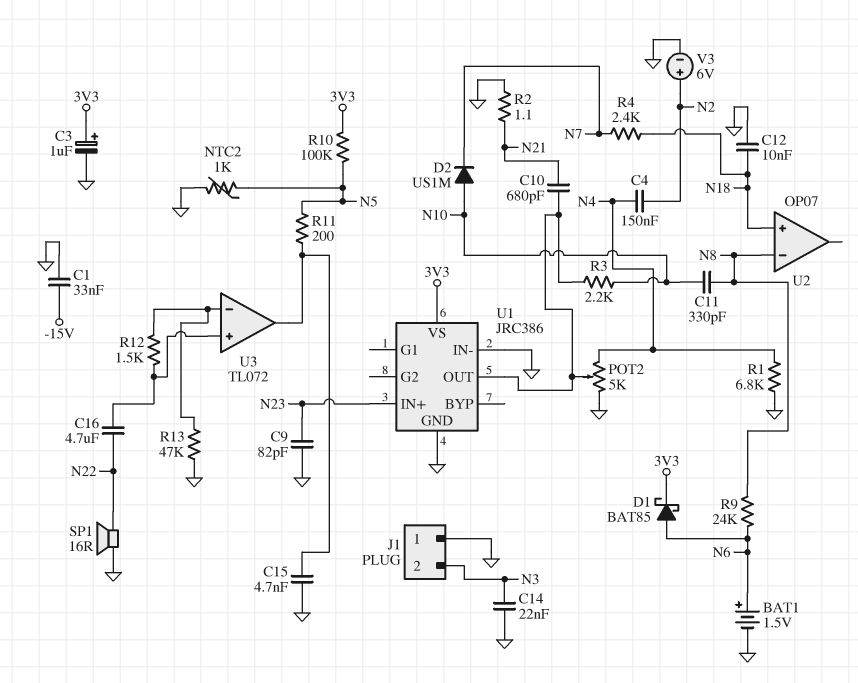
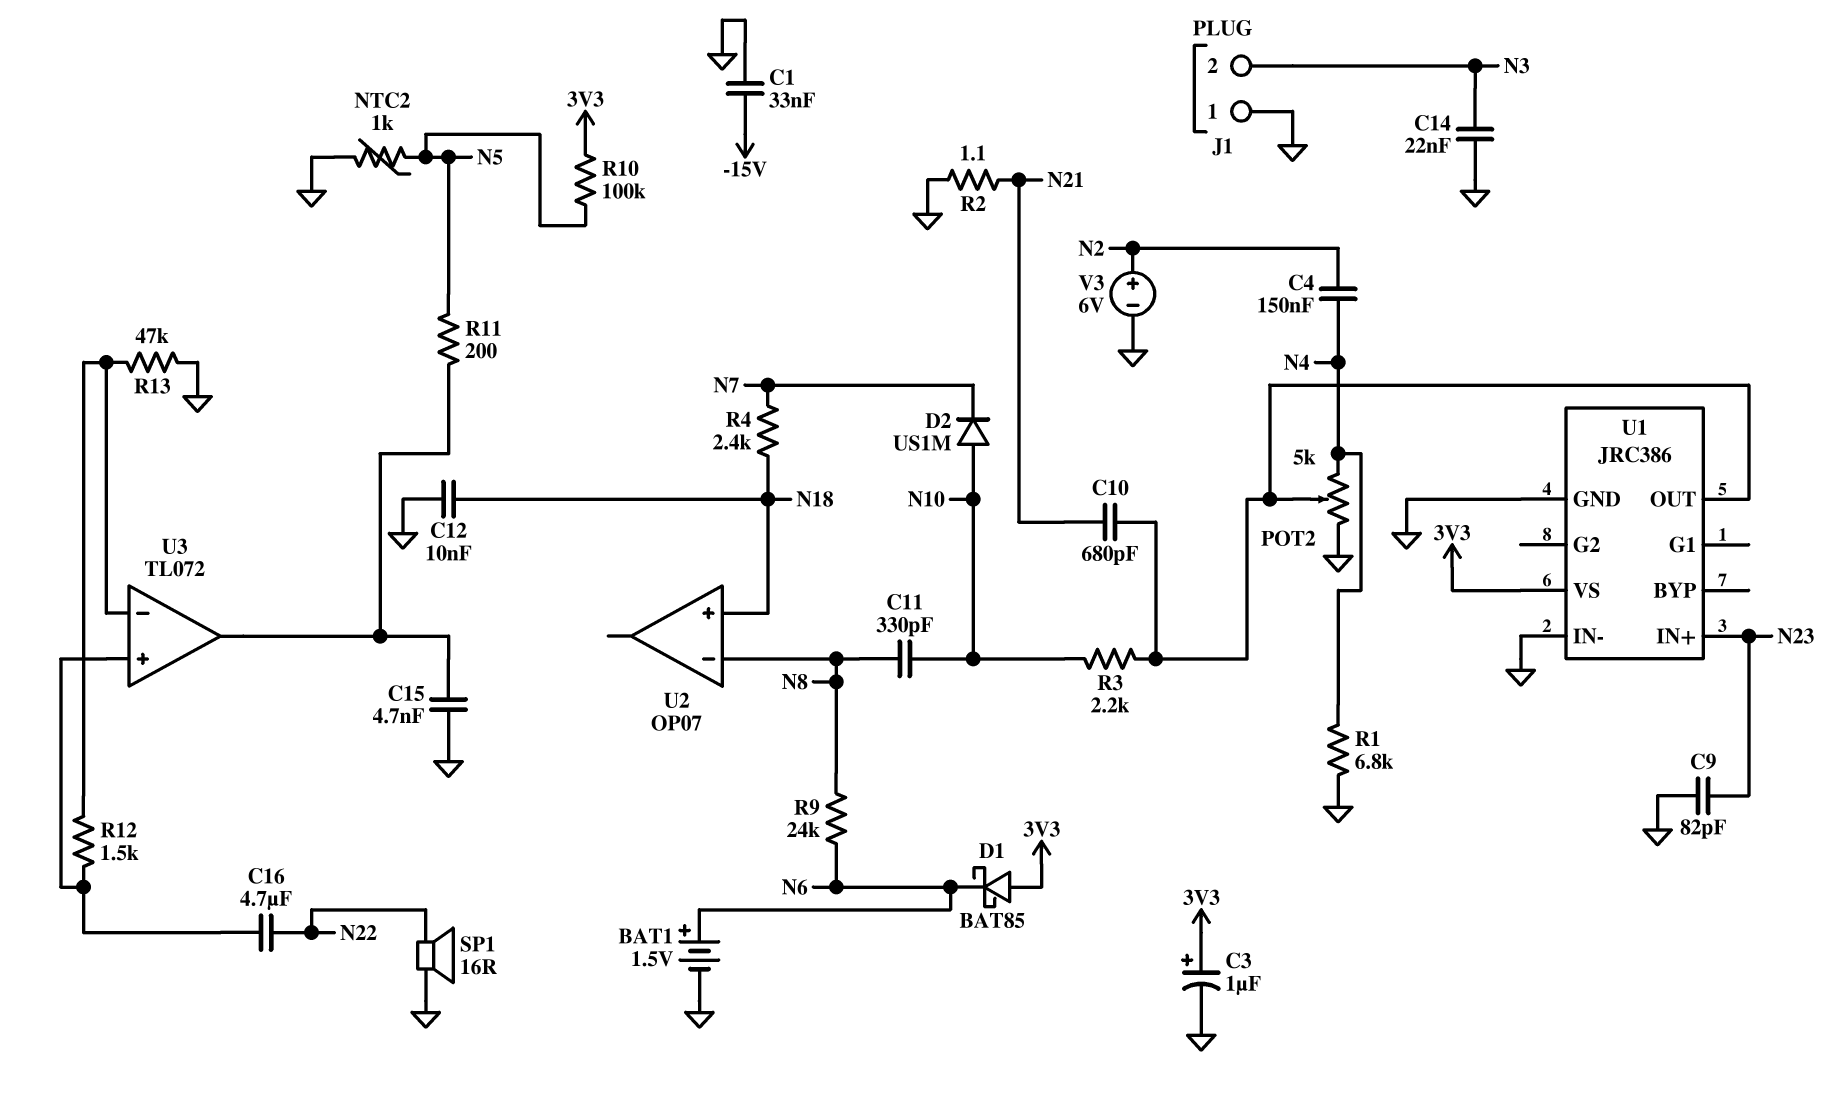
D1: schottky BAT85 (A N6, K 3V3) -> schottky BAT85 (A 3V3, K N6)

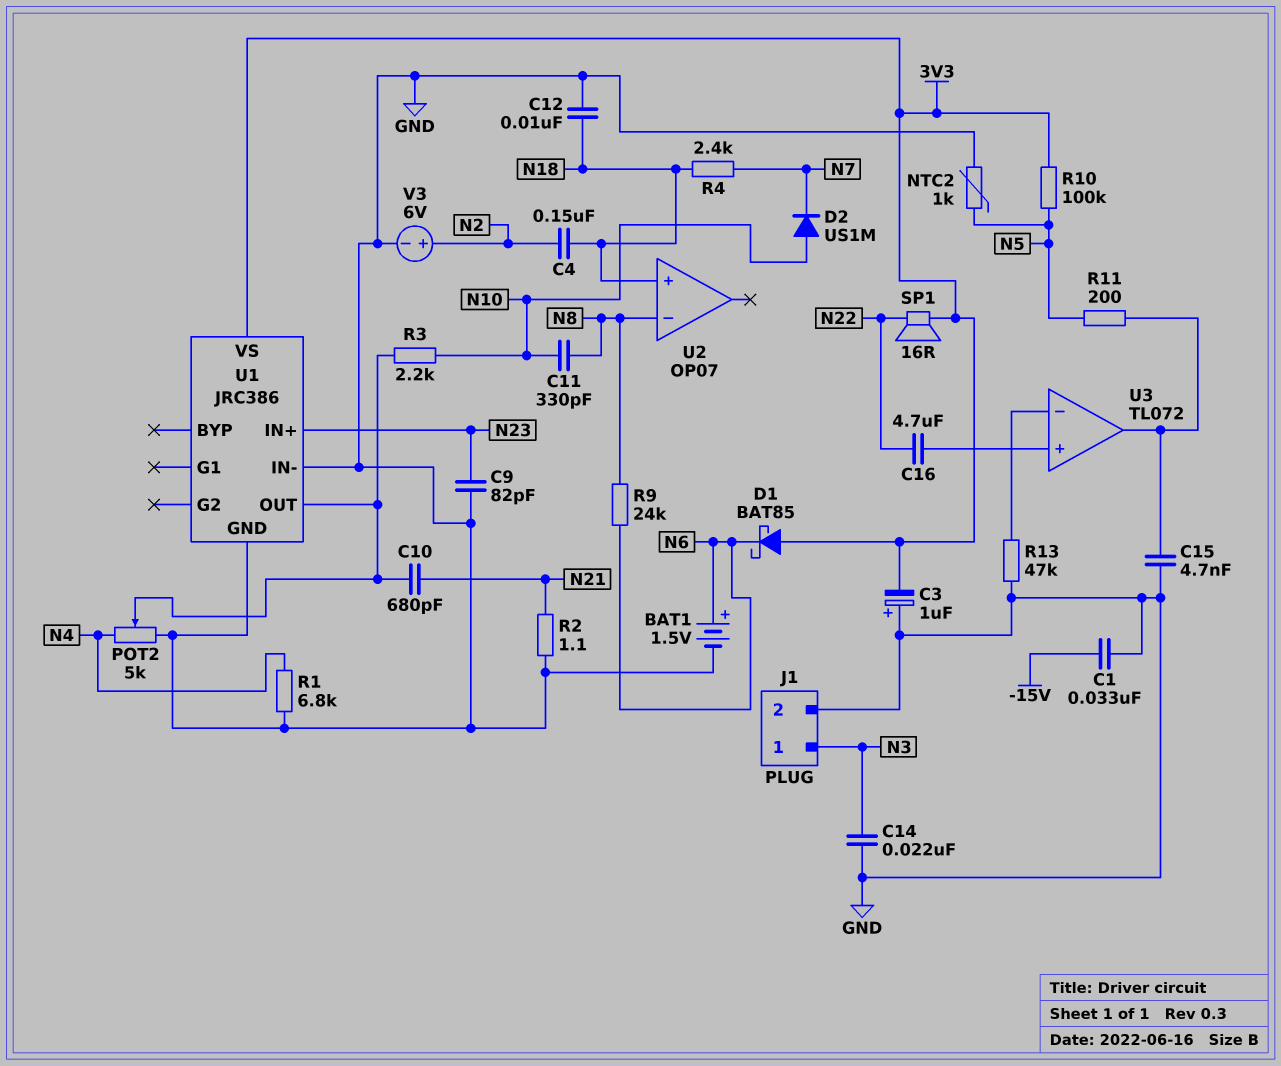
C3: 1uF (plus 3V3, minus GND) -> 1uF (plus GND, minus 3V3)
C4: 150nF (N2, N4) -> 150nF (N2, N18)
J1 pin 1: GND -> N3
J1 pin 2: N3 -> GND
R12: 1.5k (U3/in+, U3/in-) -> none
SP1: speaker 16R (GND, N22) -> speaker 16R (3V3, N22)

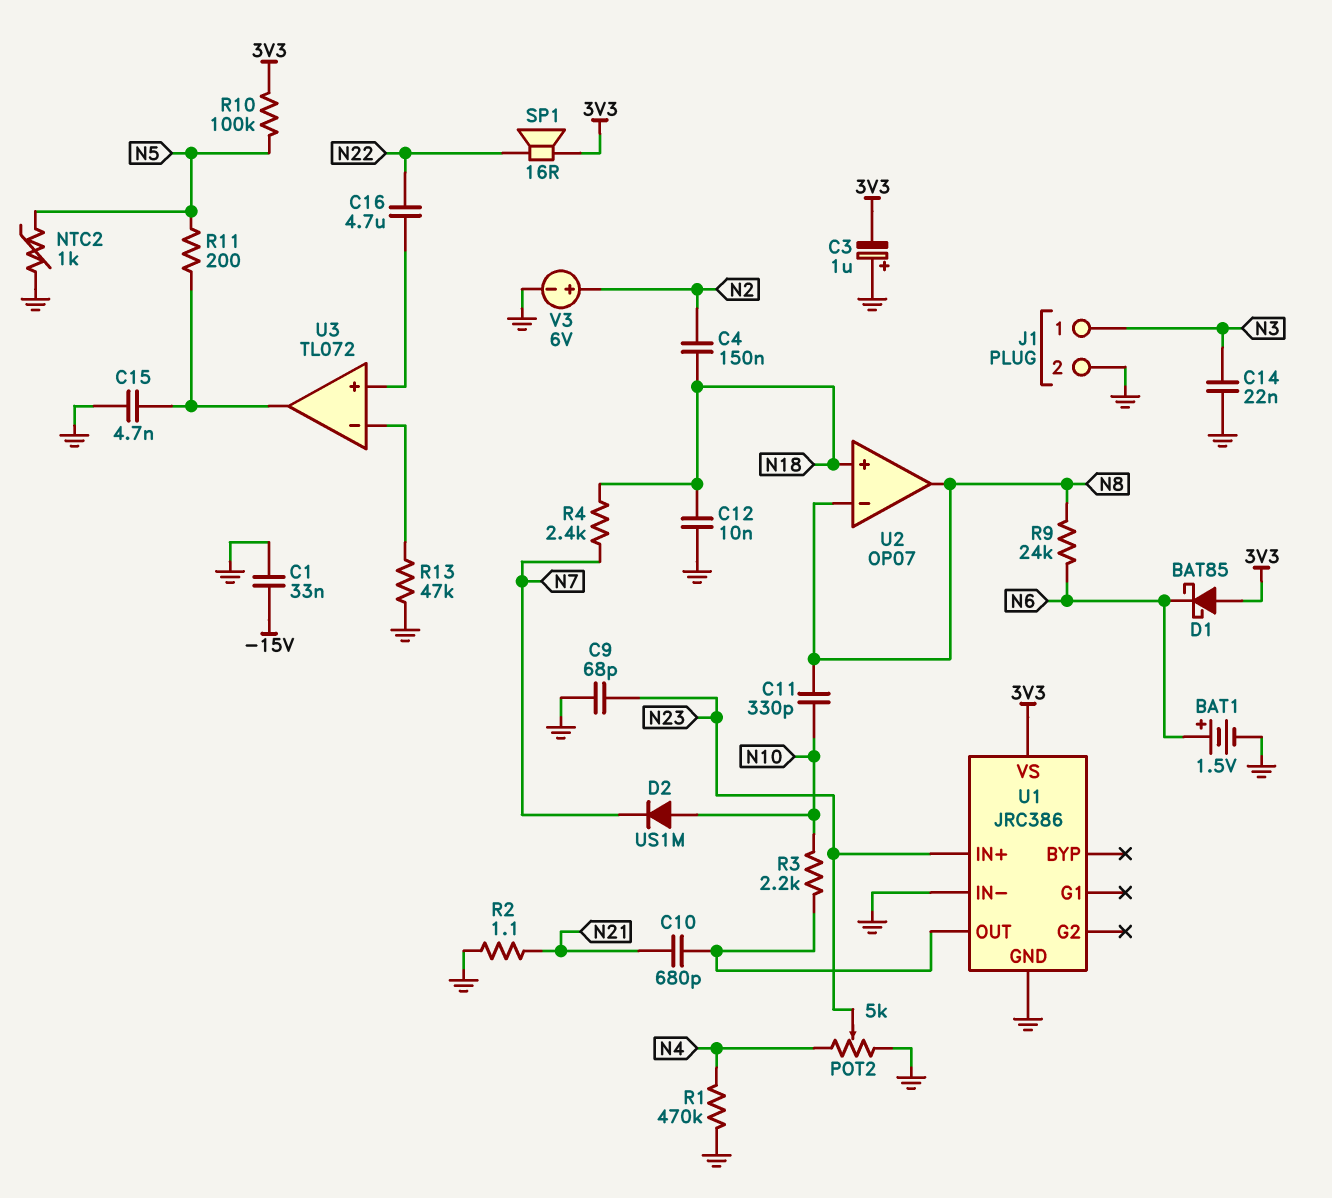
C9: 82pF (GND, N23) -> 68pF (GND, N23)
POT2: 5k (GND, N4, wiper U1/OUT) -> 5k (GND, N4, wiper N23)
R1: 6.8k (GND, N4) -> 470k (GND, N4)
U2 pin out: none -> N8

